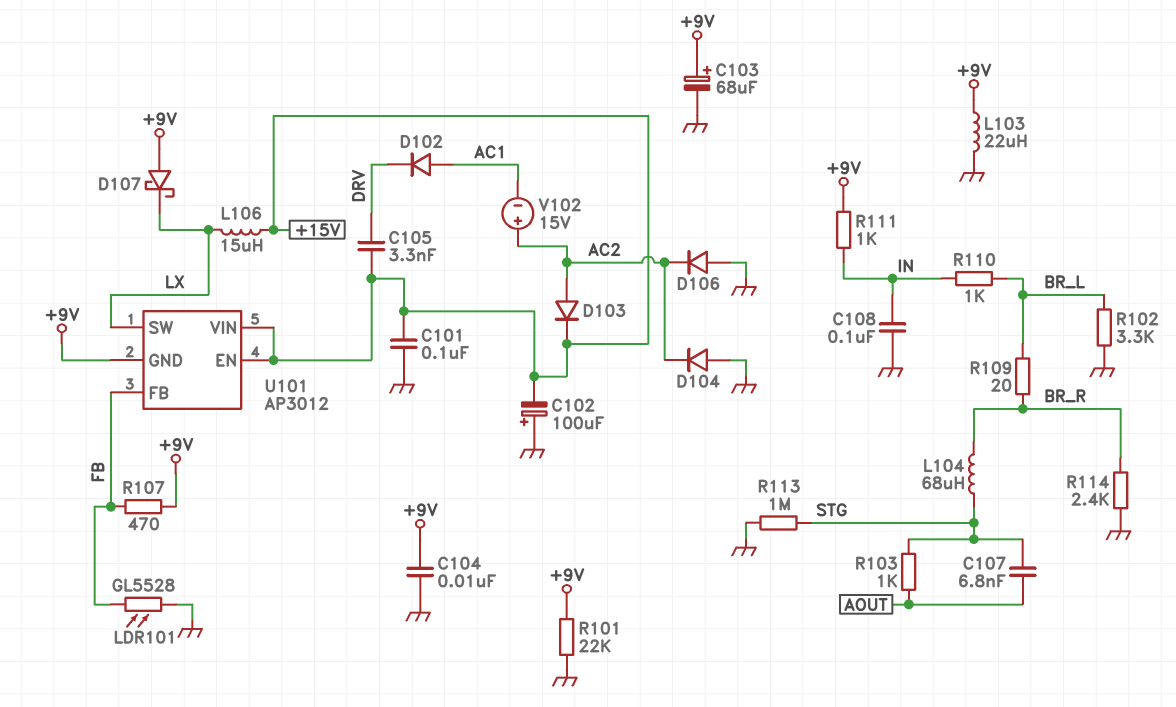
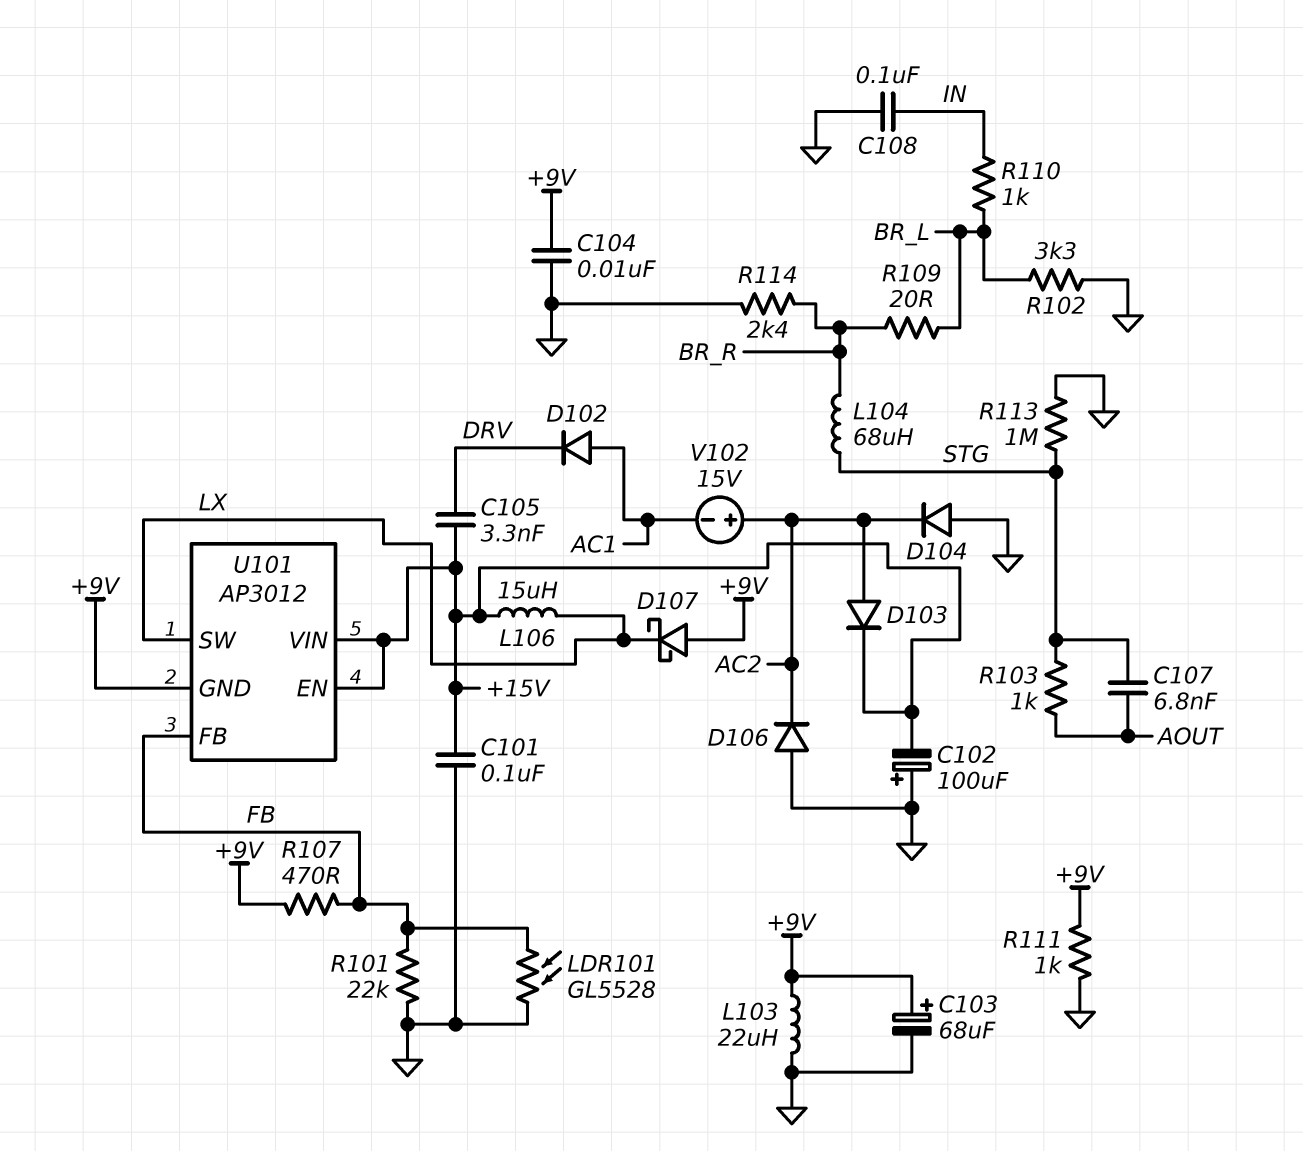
R101: 22k (+9V, GND) -> 22k (FB, GND)
R111: 1k (+9V, IN) -> 1k (+9V, GND)

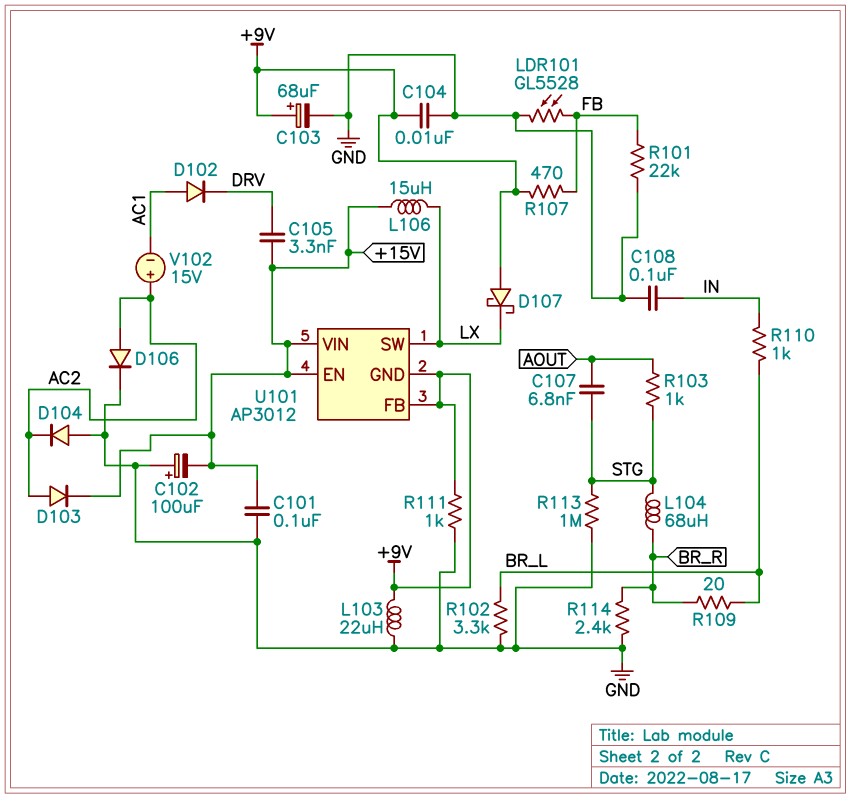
D106: diode (A GND, K AC2) -> diode (A AC2, K GND)
U101 pin FB: FB -> +9V

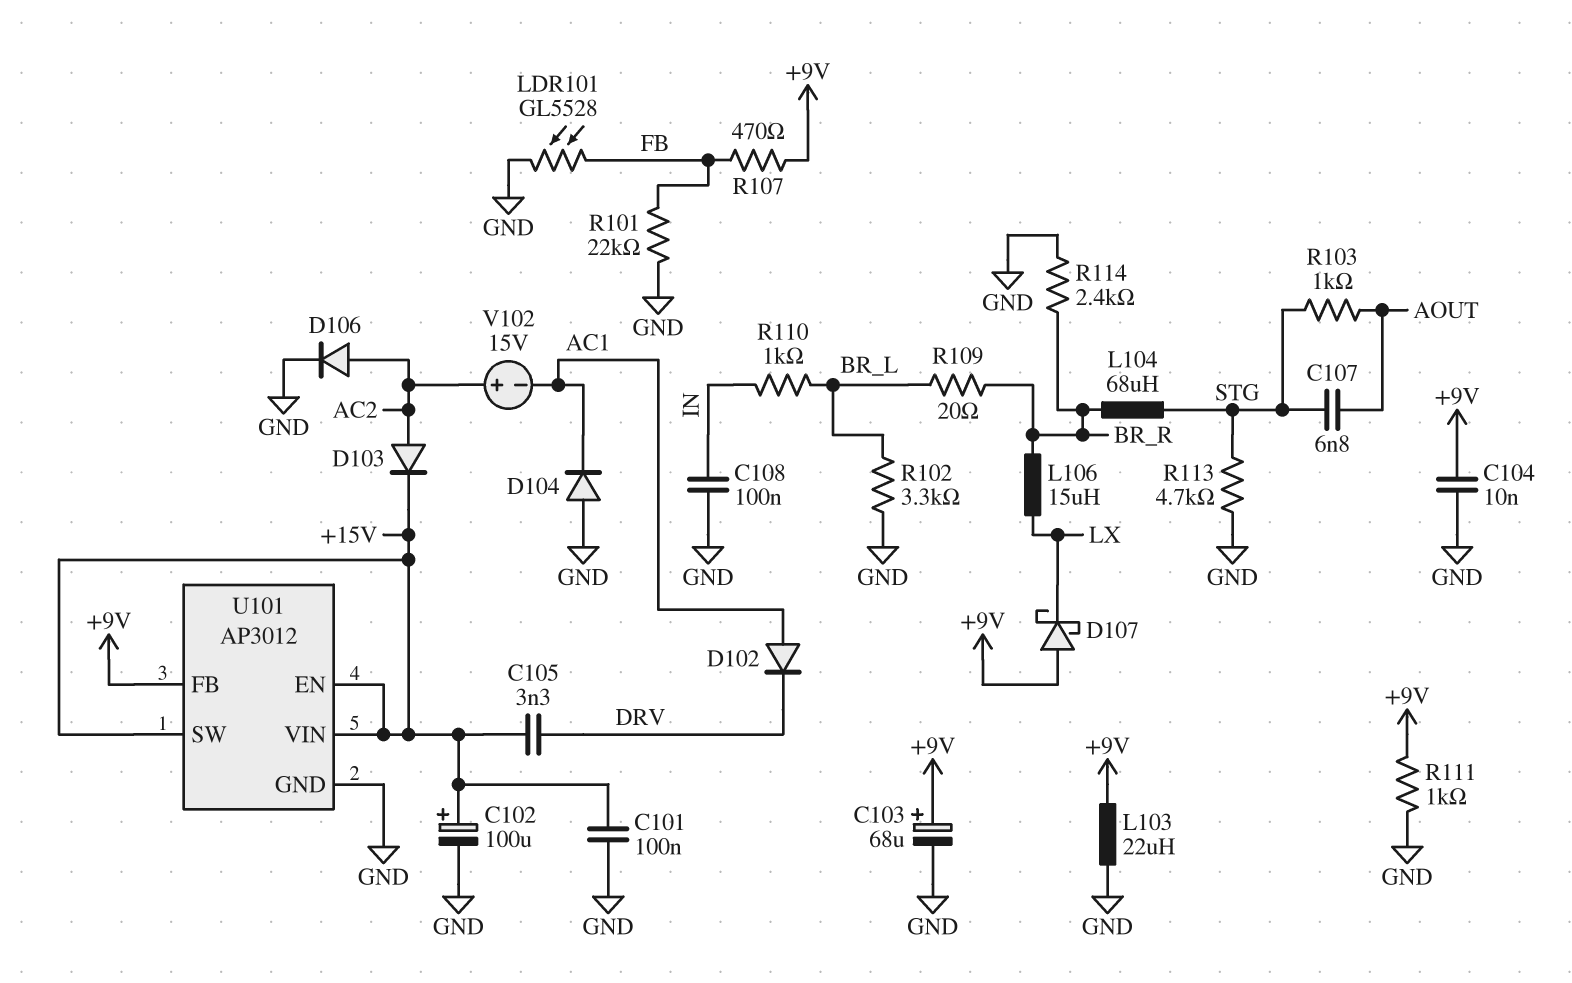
C102: 100uF (plus GND, minus +15V) -> 100uF (plus +15V, minus GND)
D104: diode (A GND, K AC2) -> diode (A GND, K AC1)
L106: 15uH (+15V, LX) -> 15uH (BR_R, LX)
R113: 1M (GND, STG) -> 4.7k (GND, STG)
U101 pin GND: +9V -> GND
U101 pin SW: LX -> +15V

